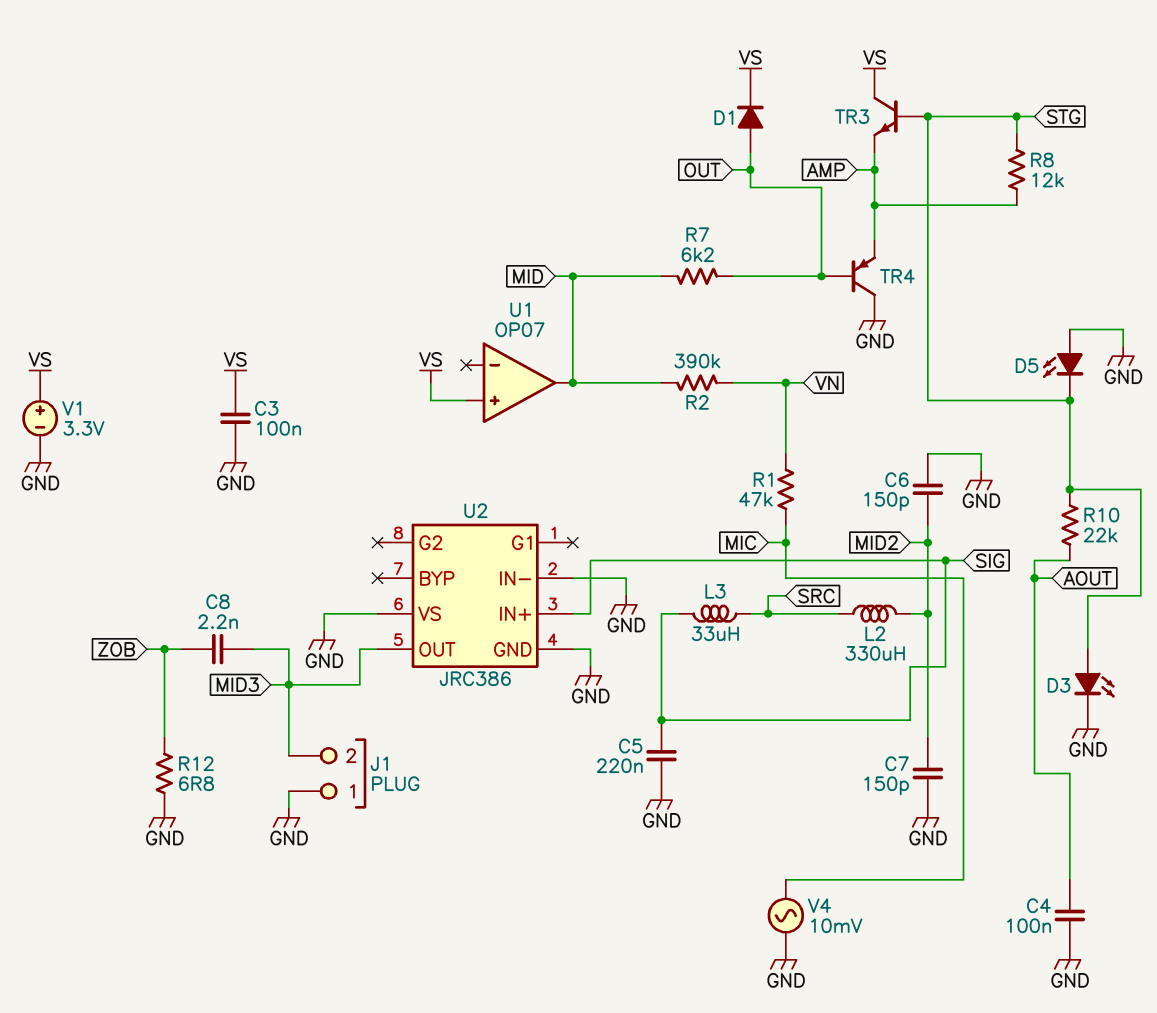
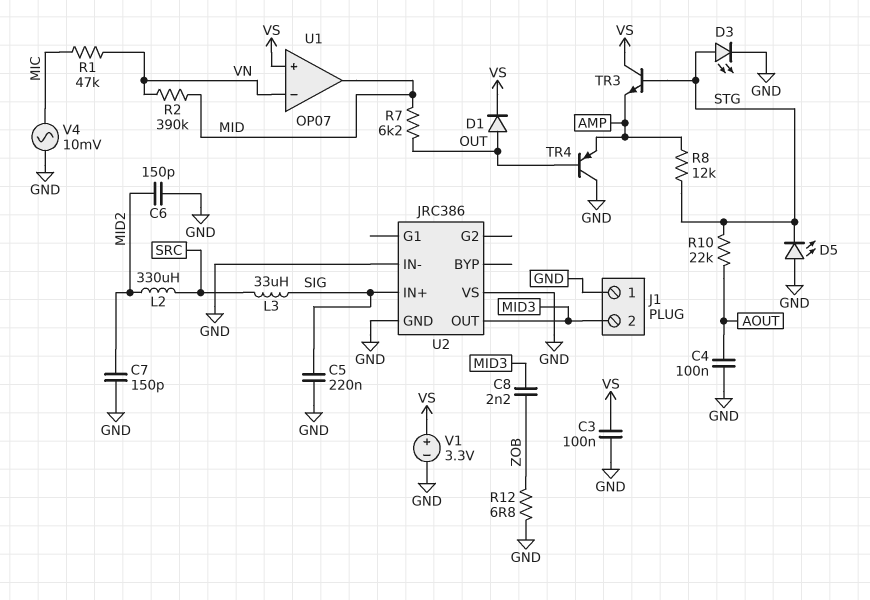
U1 pin in-: none -> VN

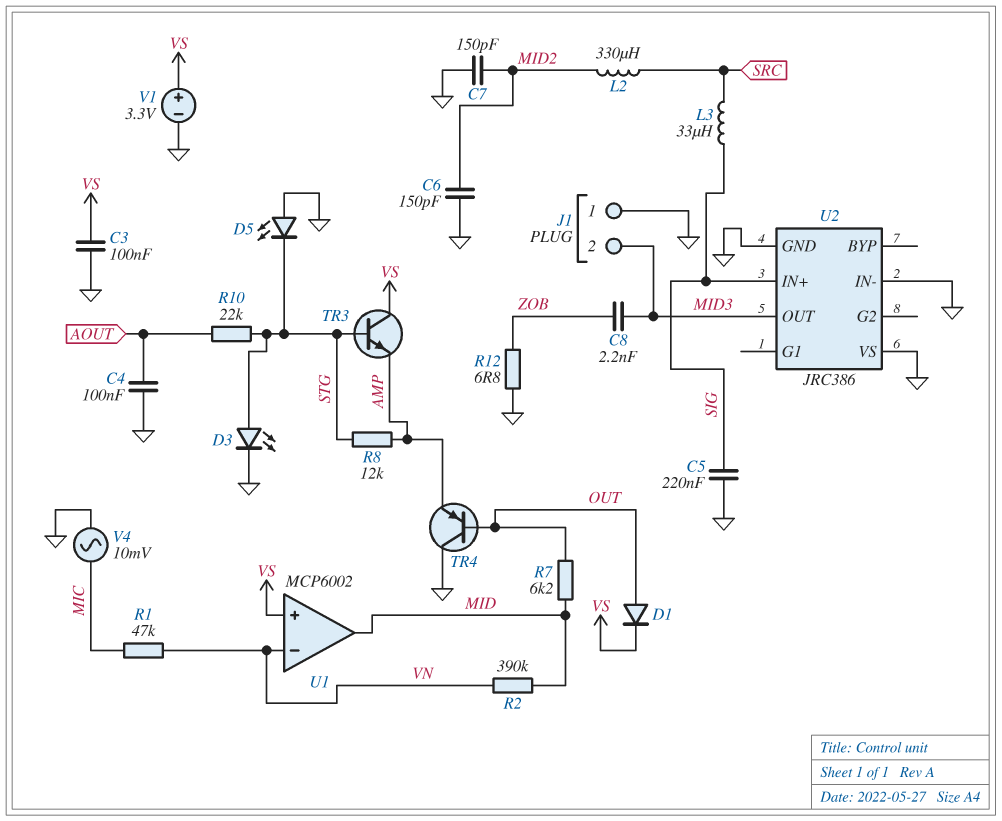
U1: OP07 -> MCP6002

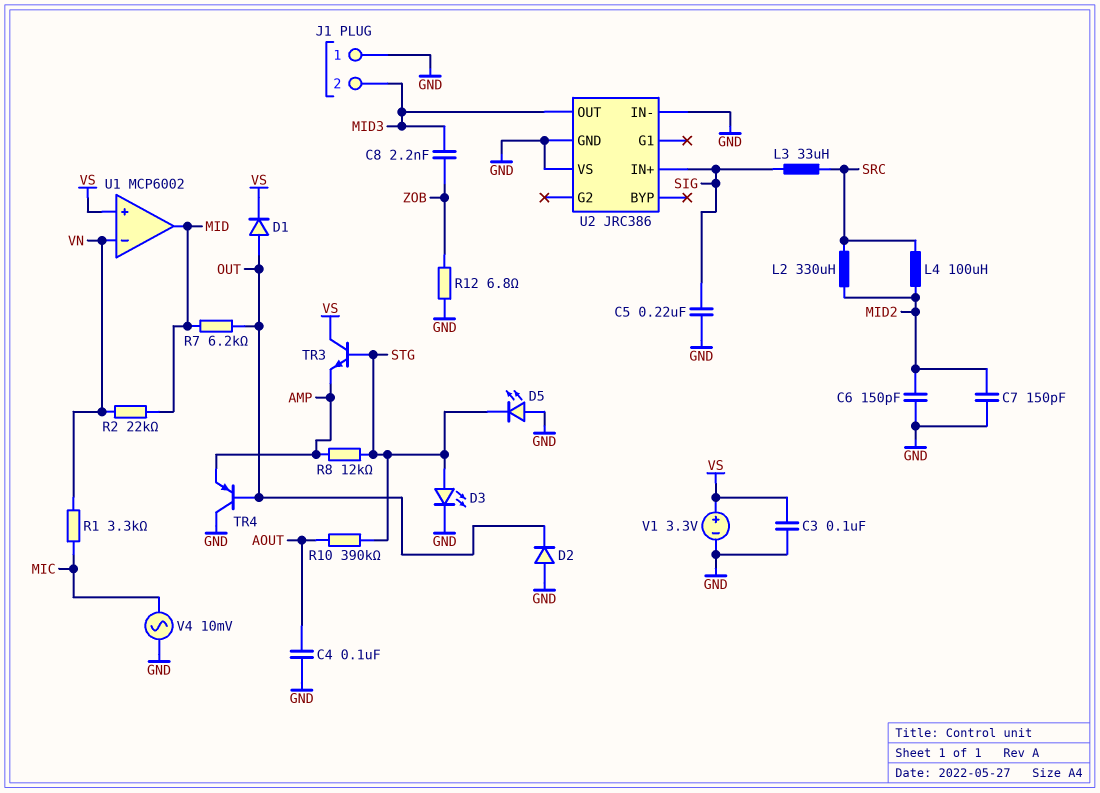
D2: none -> diode (A GND, K OUT)
L4: none -> 100uH (MID2, SRC)
R1: 47k (MIC, VN) -> 3.3k (MIC, VN)
R2: 390k (MID, VN) -> 22k (MID, VN)
R10: 22k (AOUT, STG) -> 390k (AOUT, STG)

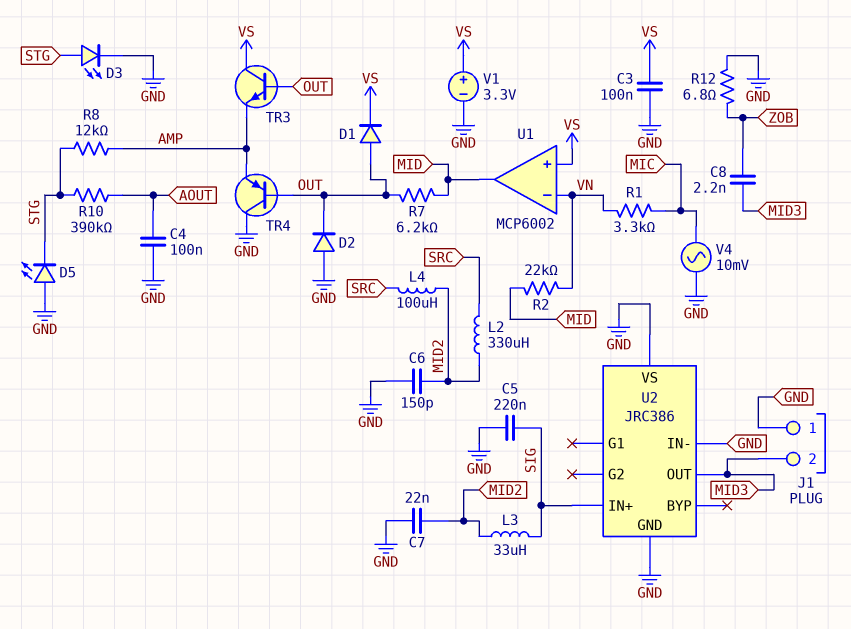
C7: 150pF (GND, MID2) -> 22nF (GND, MID2)
L3: 33uH (SIG, SRC) -> 33uH (MID2, SIG)
TR3: NPN (B STG, C VS, E AMP) -> NPN (B OUT, C VS, E AMP)

